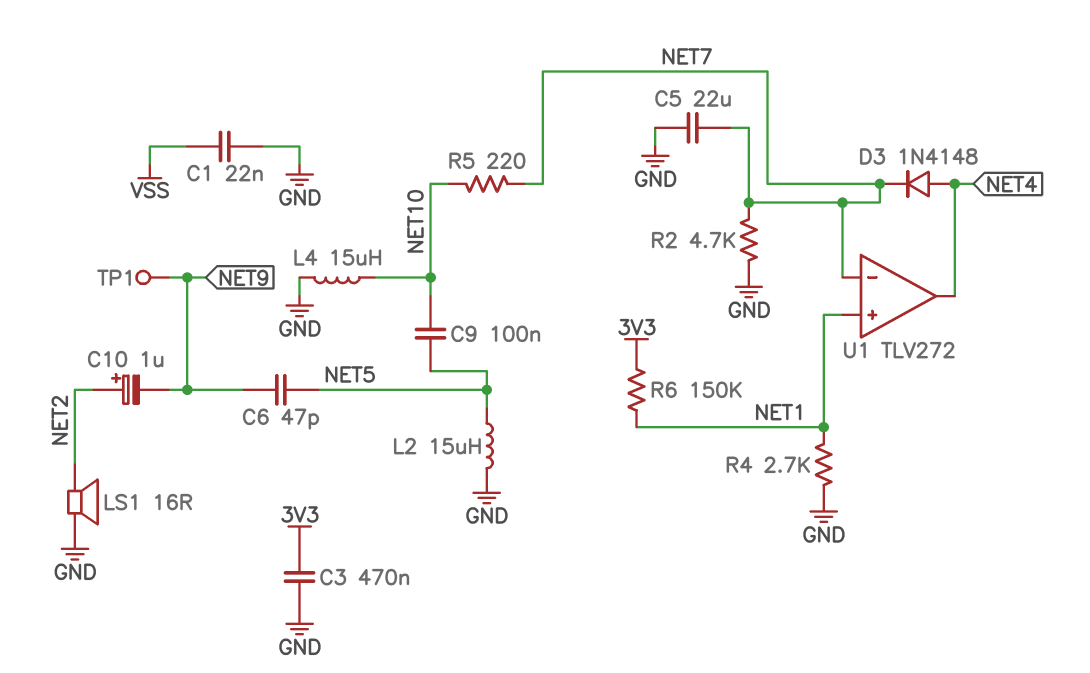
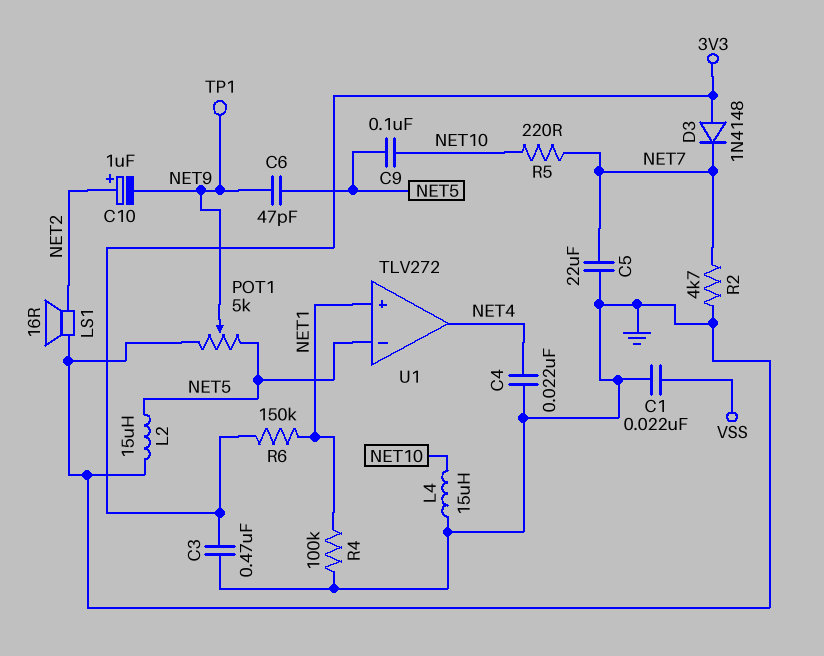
C4: none -> 22nF (GND, NET4)
D3: diode 1N4148 (A NET4, K NET7) -> diode 1N4148 (A 3V3, K NET7)
POT1: none -> 5k (GND, NET5, wiper NET9)
R4: 2.7k (GND, NET1) -> 100k (GND, NET1)
U1 pin in-: NET7 -> NET5

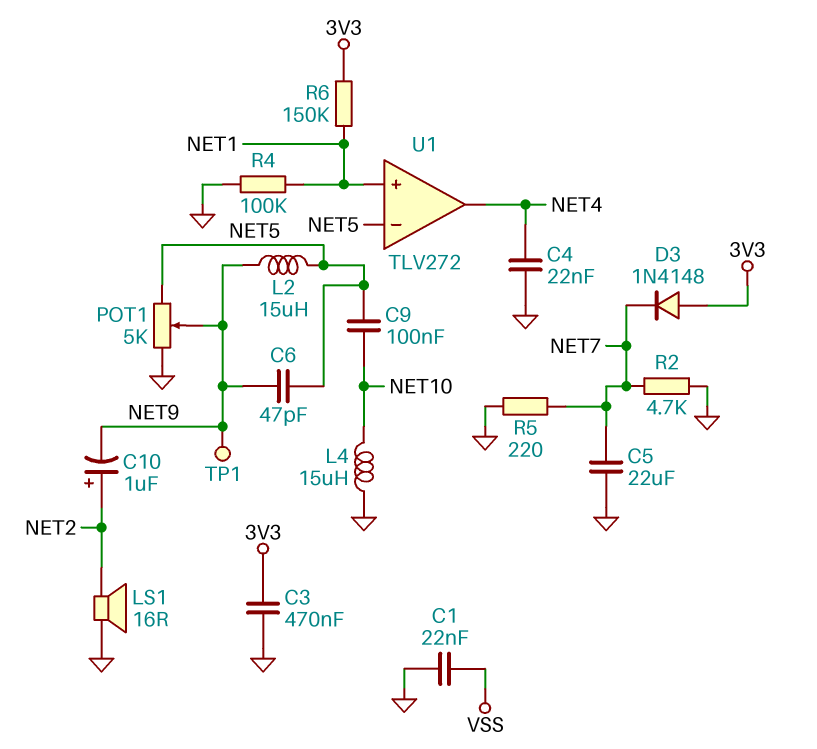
L2: 15uH (GND, NET5) -> 15uH (NET5, NET9)
R5: 220 (NET7, NET10) -> 220 (GND, NET7)

